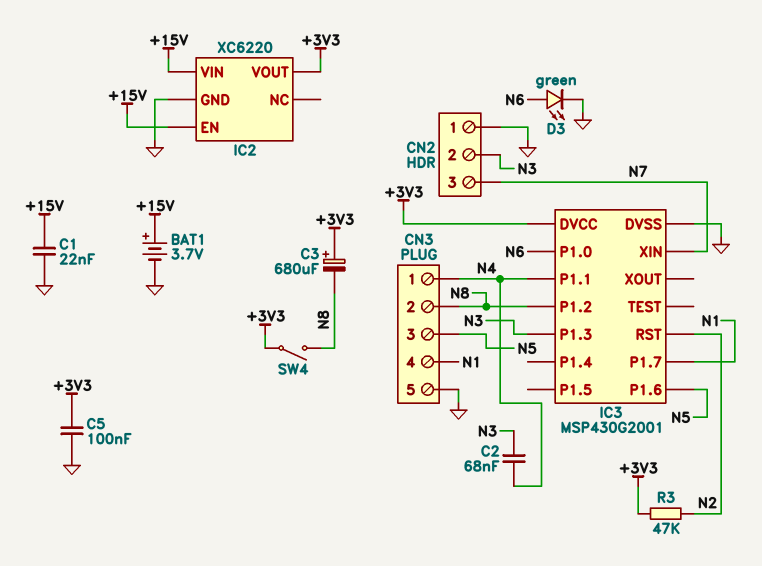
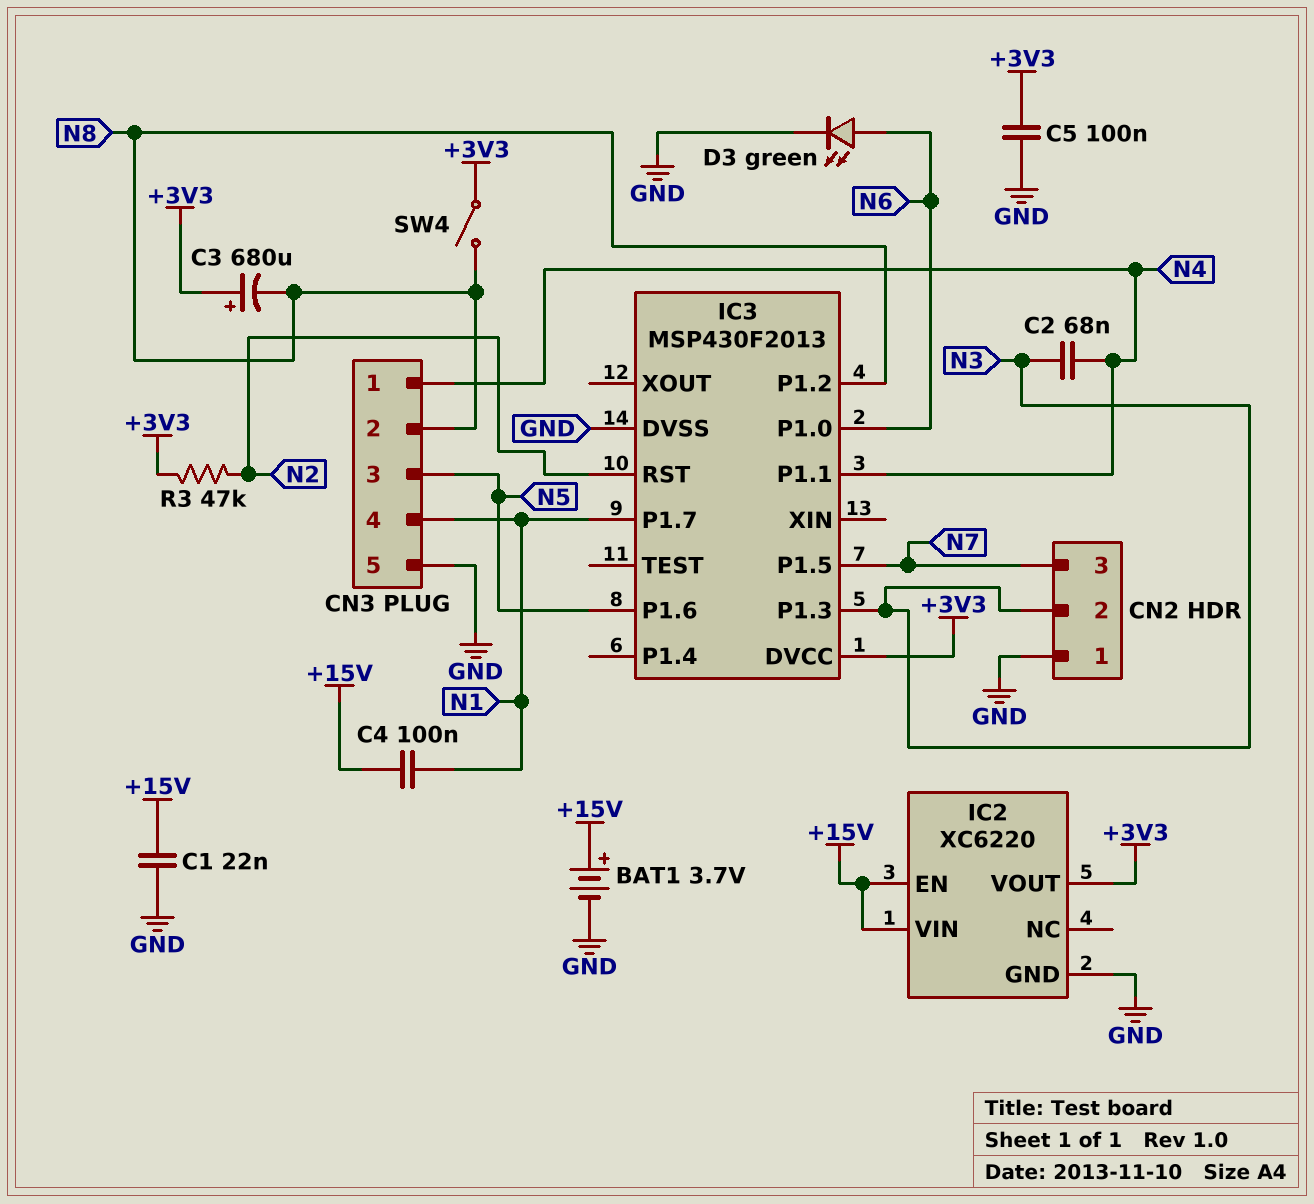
C4: none -> 100nF (+15V, N1)
IC3: MSP430G2001 -> MSP430F2013
IC3 pin P1.5: none -> N7
IC3 pin XIN: N7 -> none

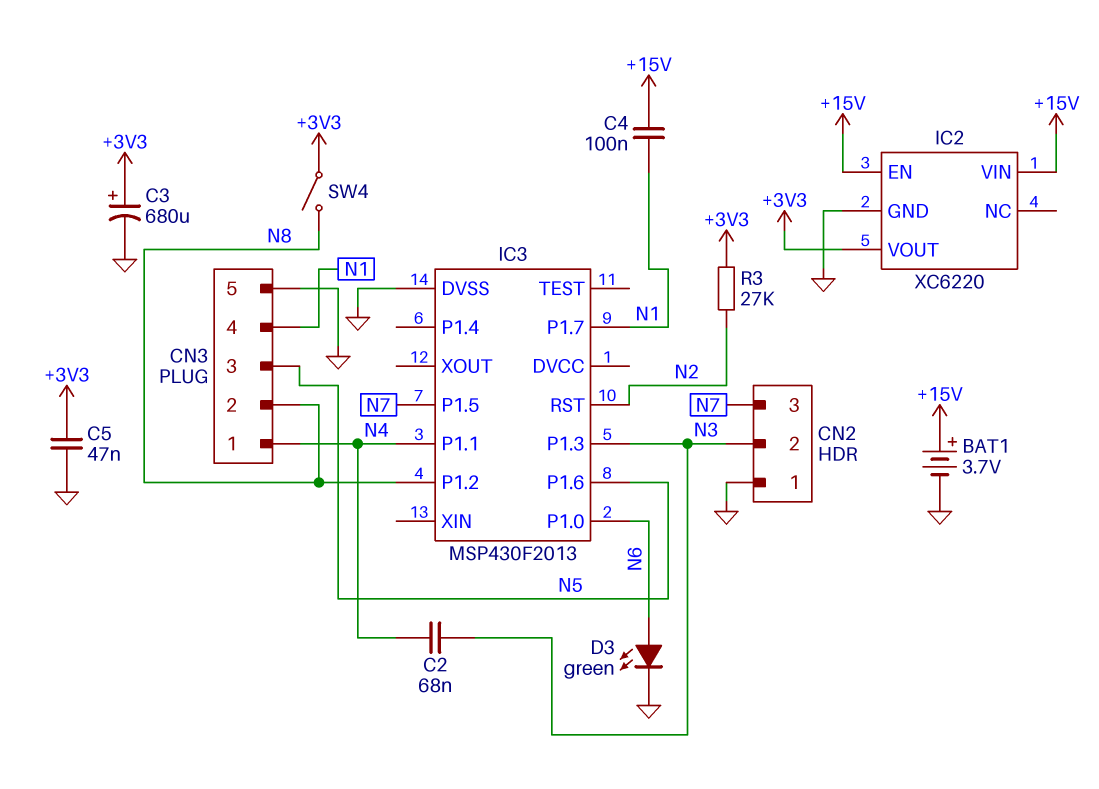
C1: 22nF (+15V, GND) -> none
C3: 680uF (plus +3V3, minus N8) -> 680uF (plus +3V3, minus GND)
C5: 100nF (+3V3, GND) -> 47nF (+3V3, GND)
IC3 pin DVCC: +3V3 -> none
R3: 47k (+3V3, N2) -> 27k (+3V3, N2)

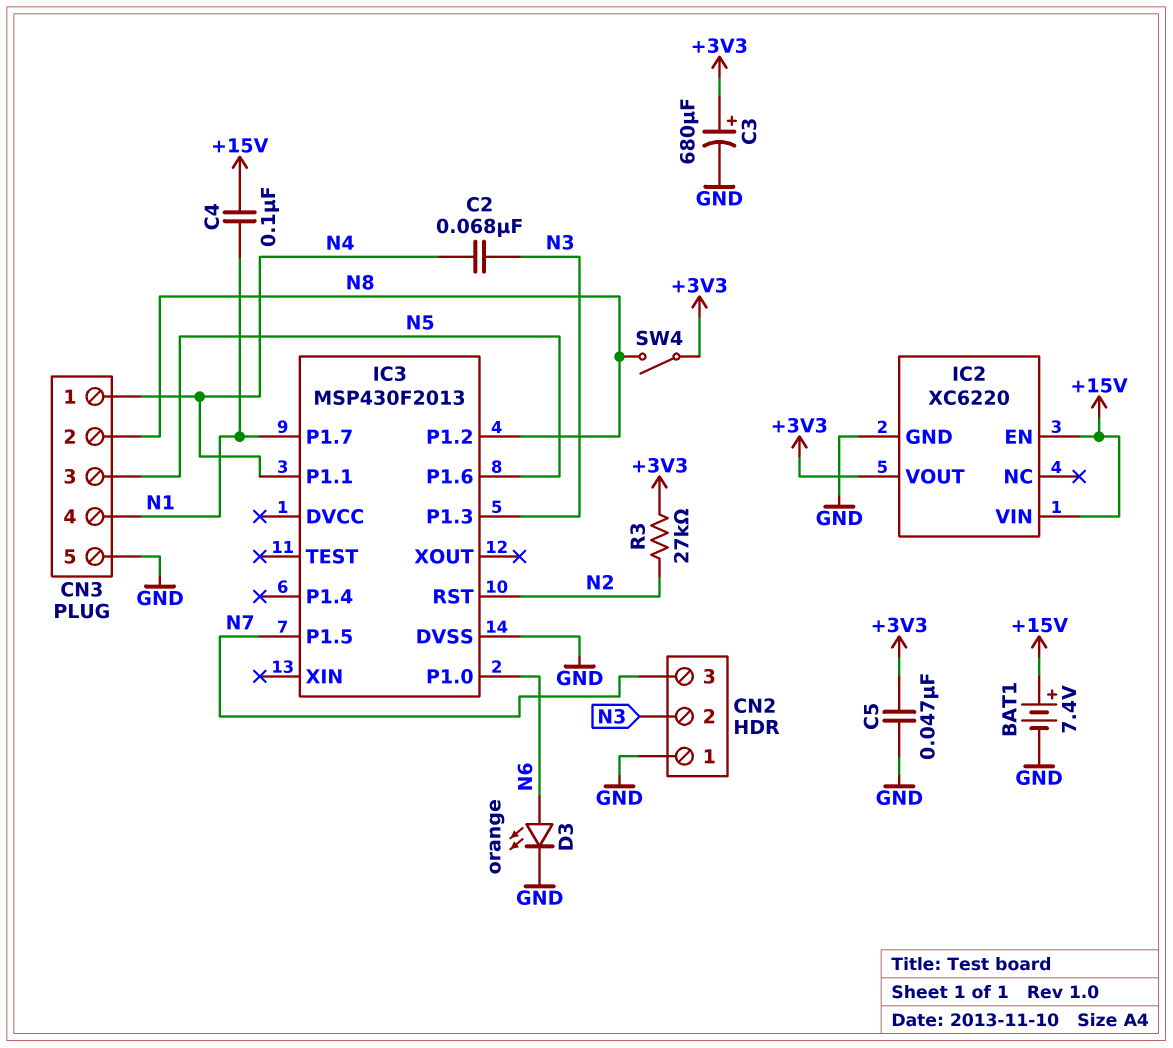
BAT1: 3.7V (plus +15V, minus GND) -> 7.4V (plus +15V, minus GND)
D3: LED green (A N6, K GND) -> LED orange (A N6, K GND)

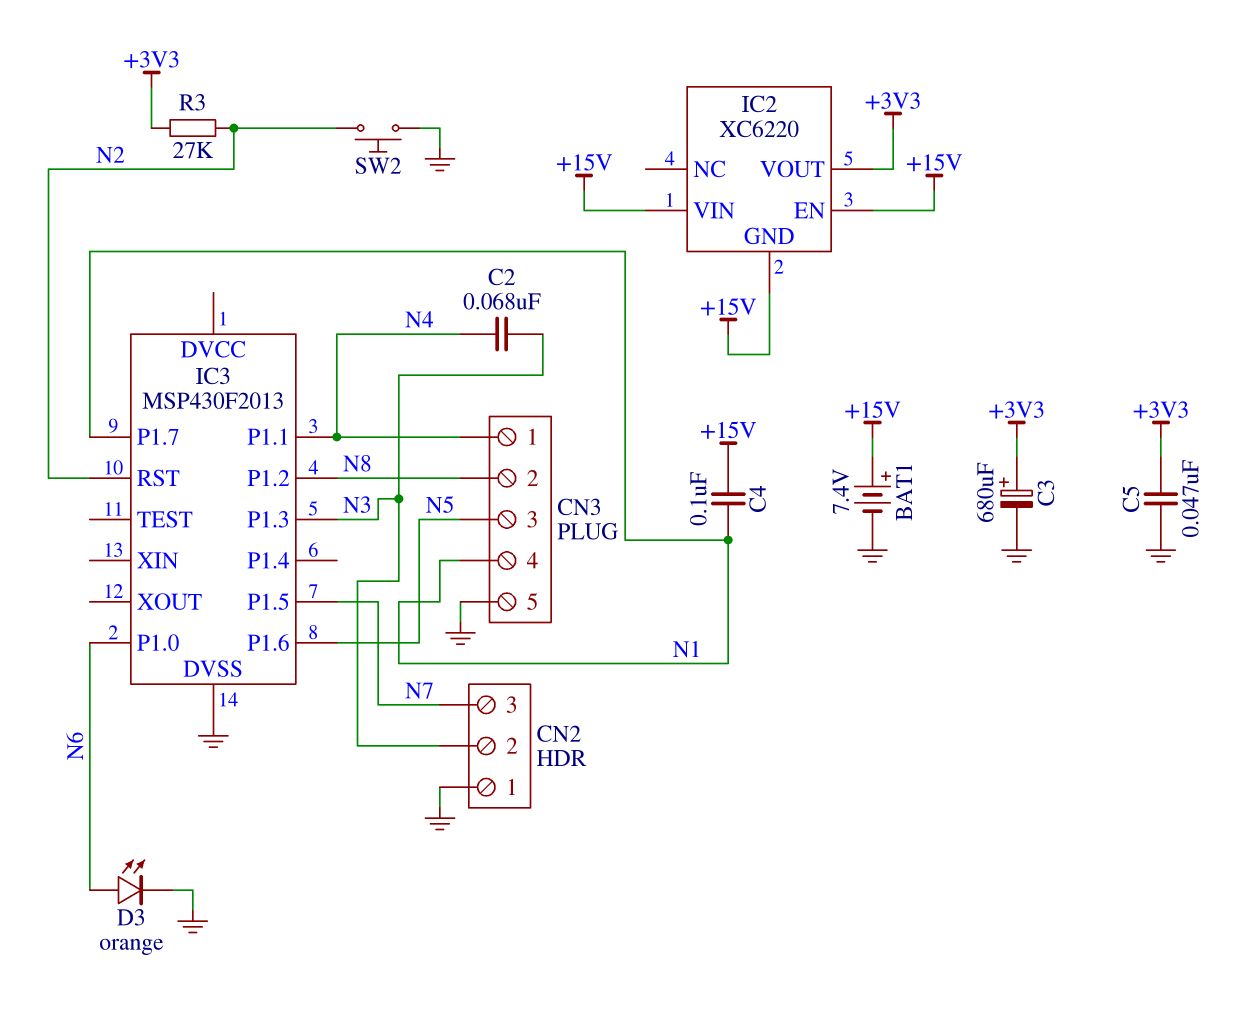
IC2 pin GND: GND -> +15V
SW2: none -> button (GND, N2)
SW4: switch (+3V3, N8) -> none

